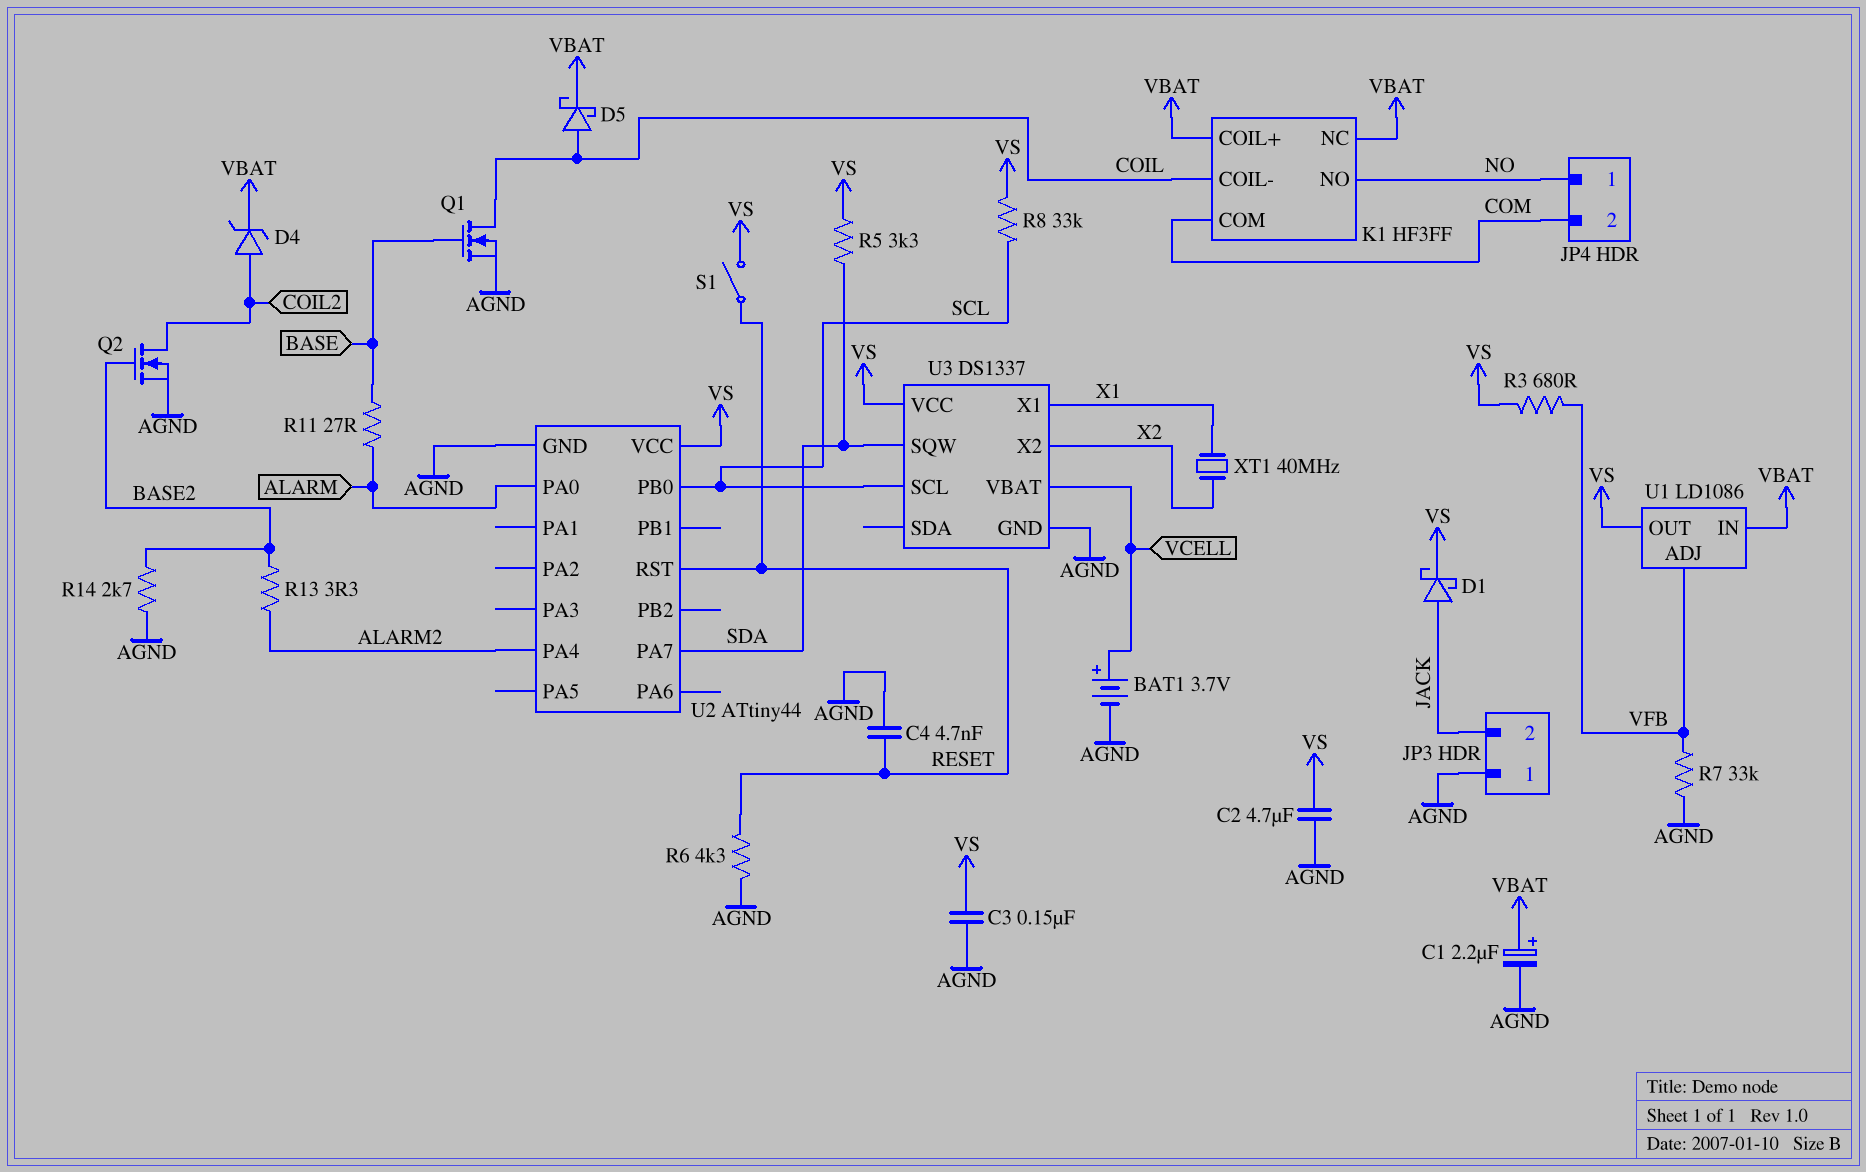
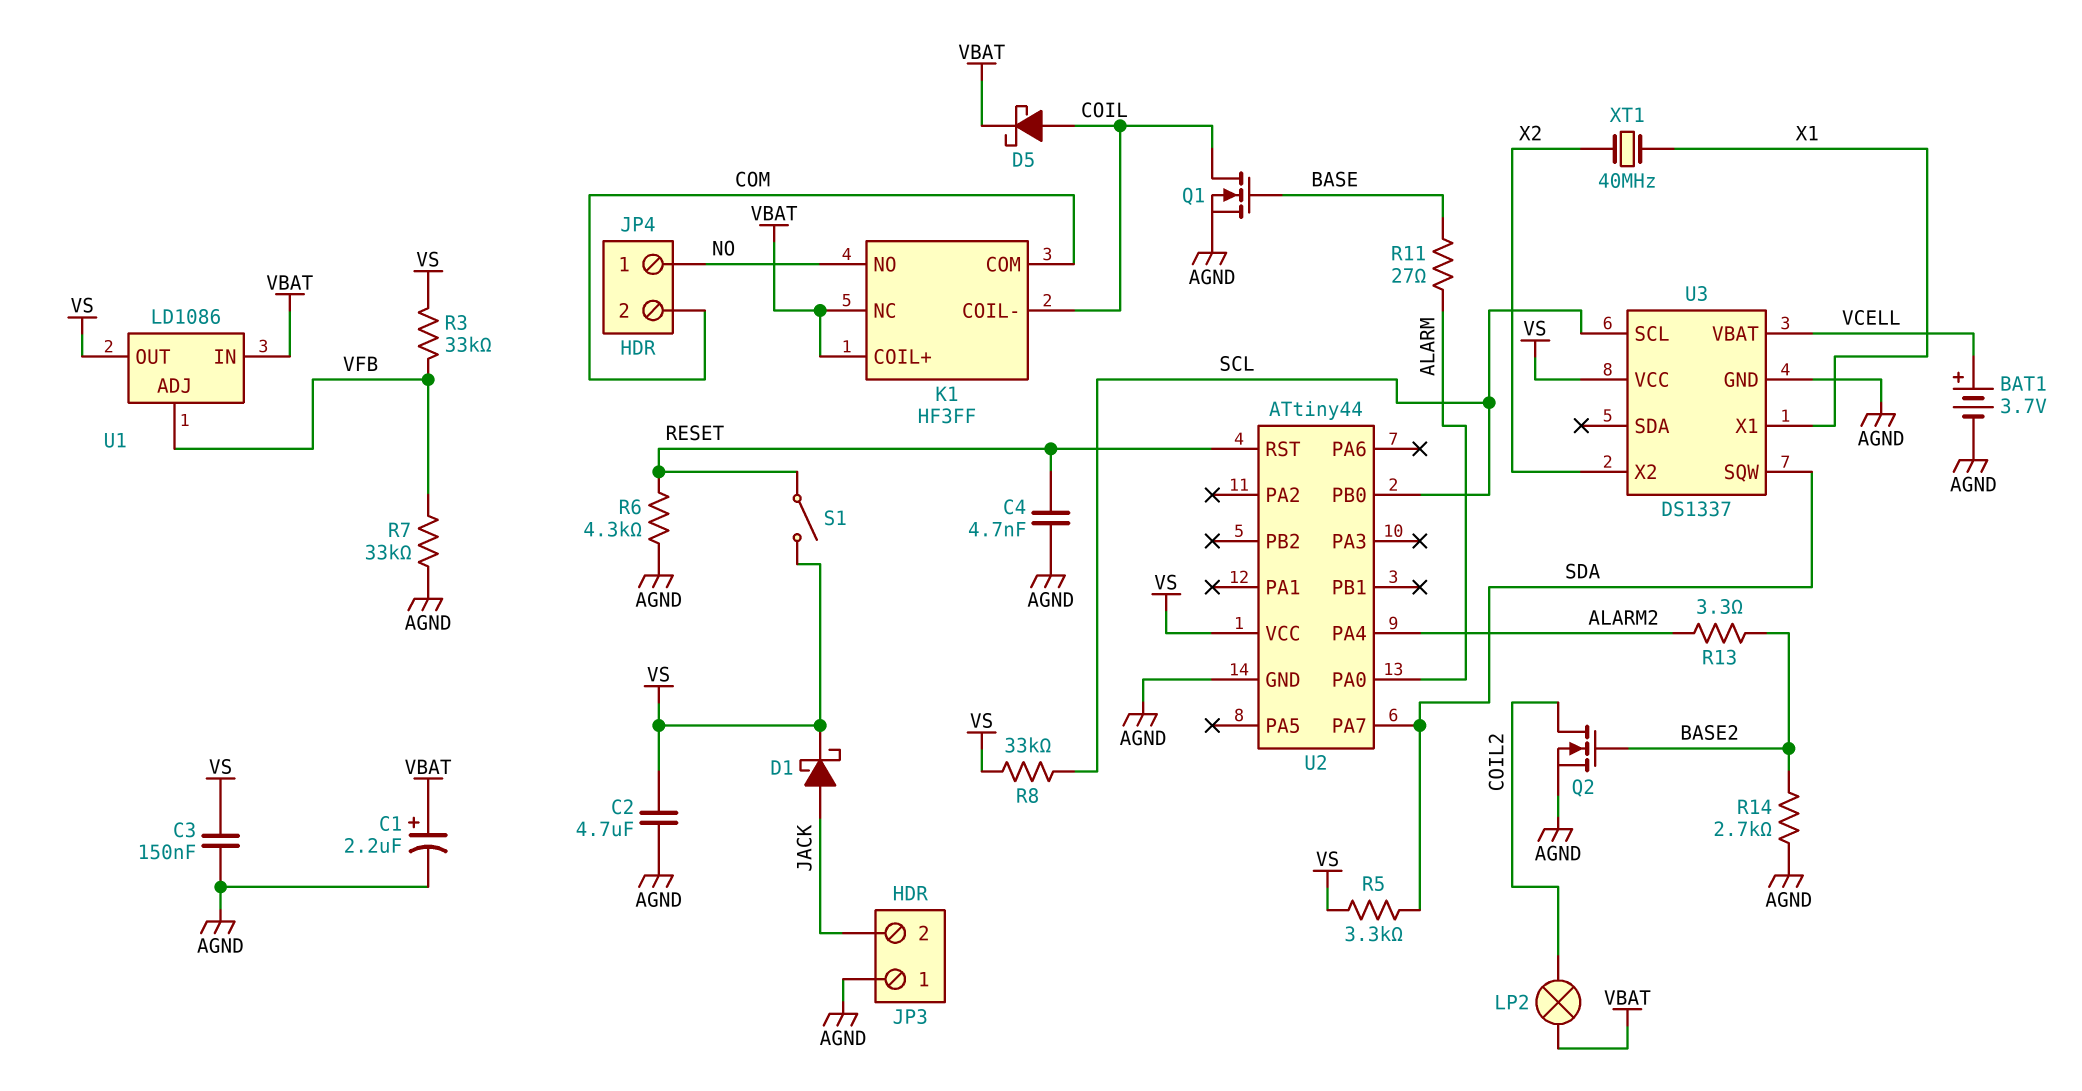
D4: zener (A COIL2, K VBAT) -> none
LP2: none -> lamp (COIL2, VBAT)
R3: 680 (VFB, VS) -> 33k (VFB, VS)

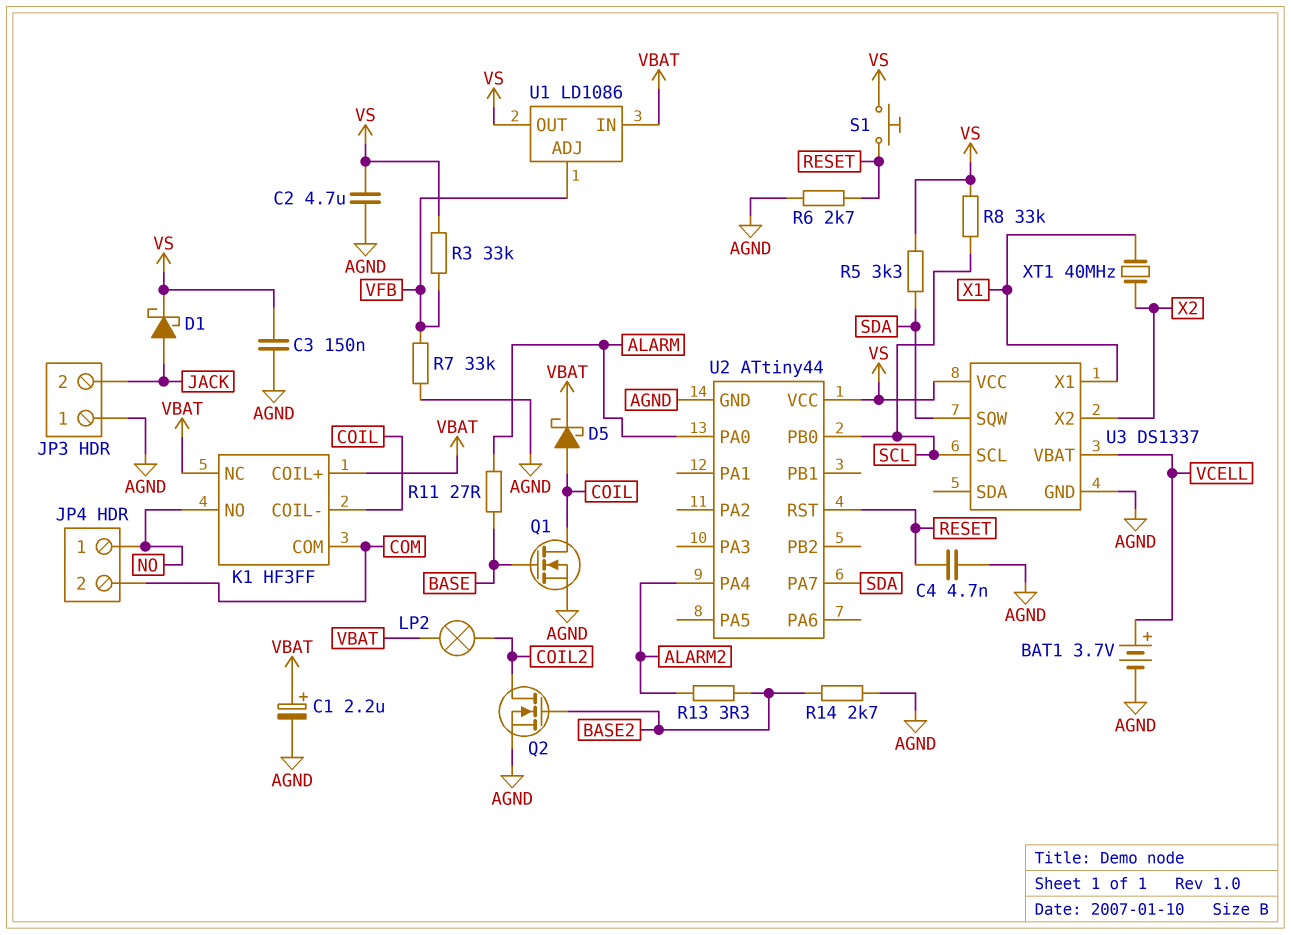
R6: 4.3k (AGND, RESET) -> 2.7k (AGND, RESET)
S1: switch (RESET, VS) -> button (RESET, VS)

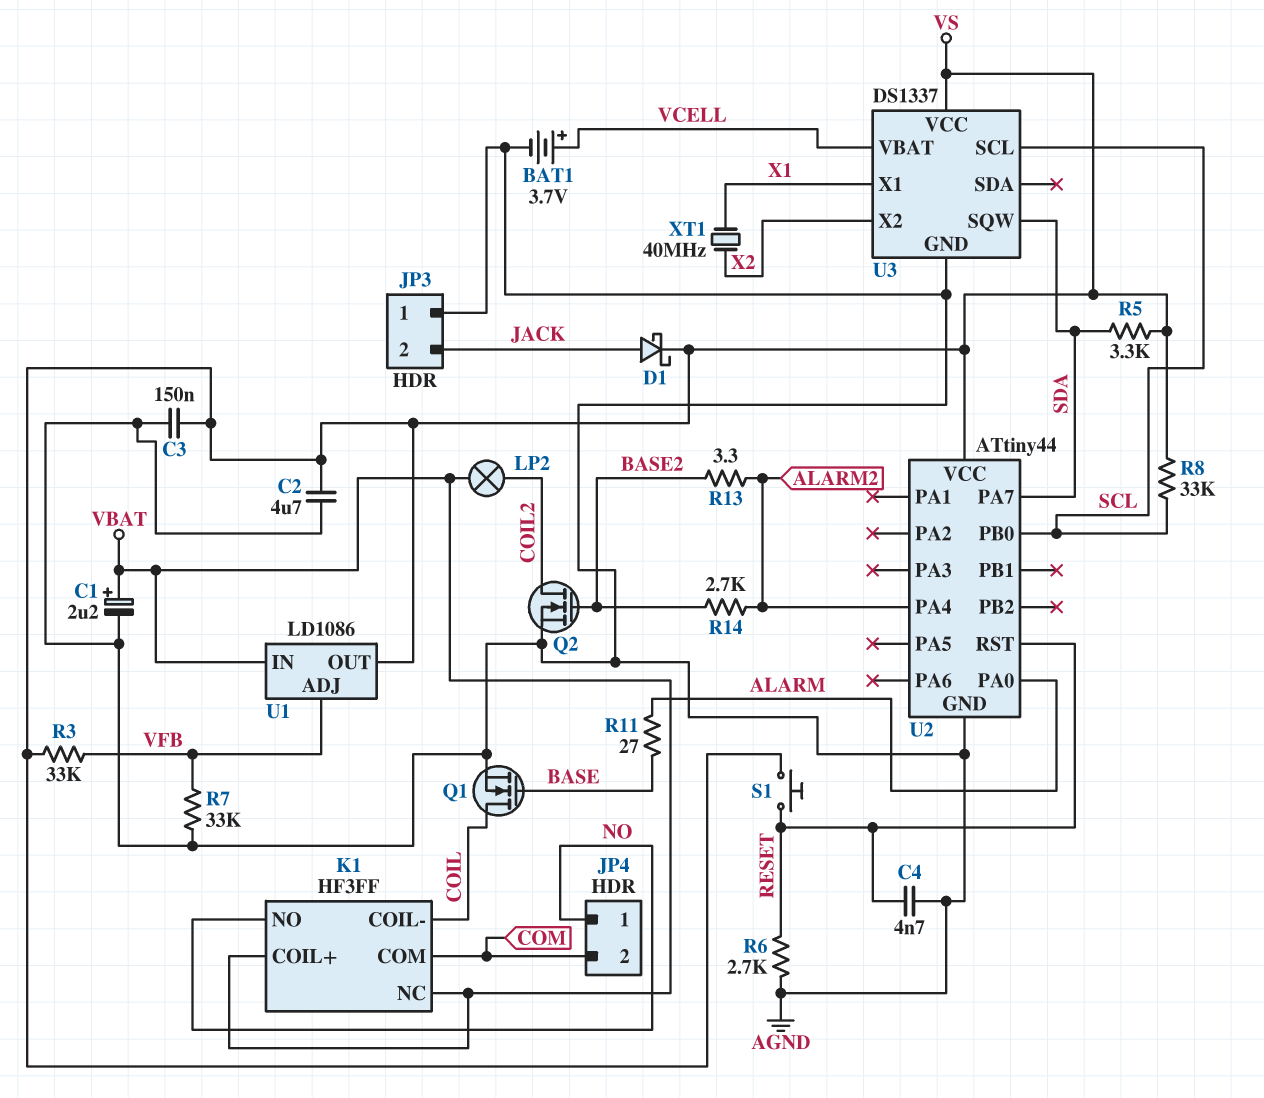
D5: schottky (A COIL, K VBAT) -> none
R14: 2.7k (AGND, BASE2) -> 2.7k (ALARM2, BASE2)

